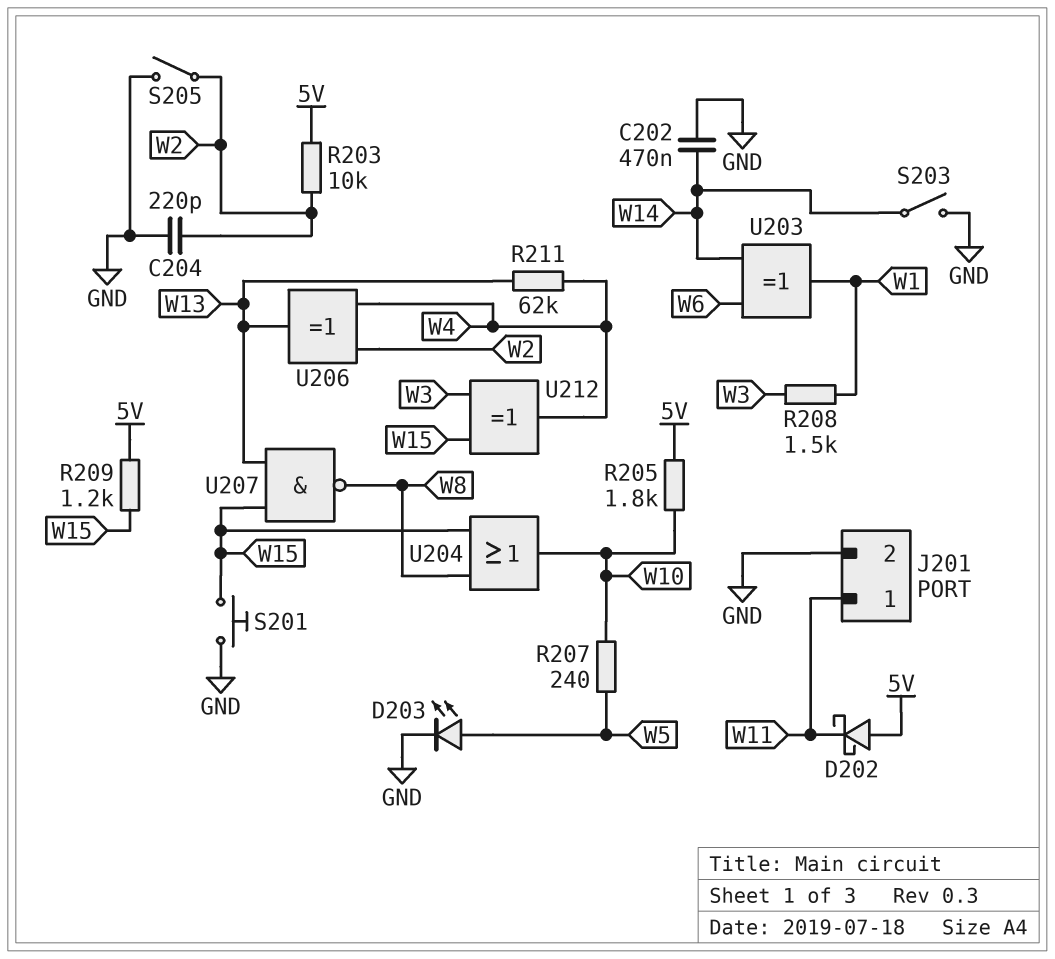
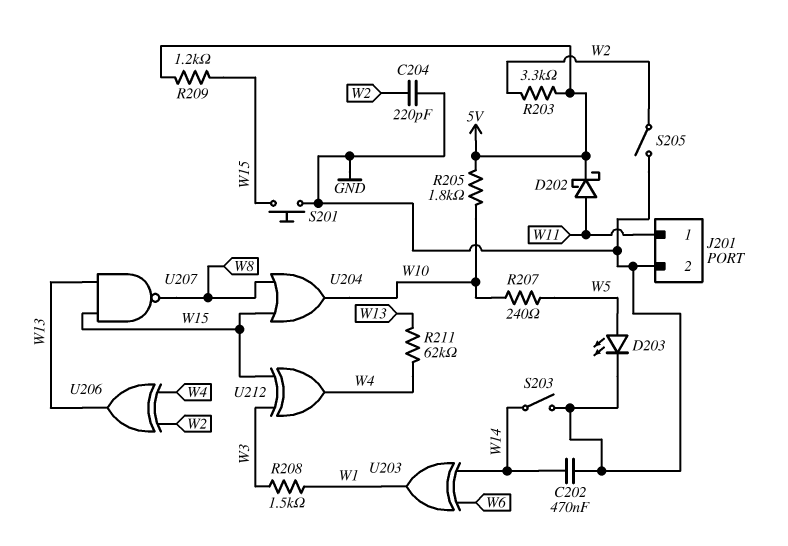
D202: schottky (A 5V, K W11) -> schottky (A W11, K 5V)
R203: 10k (5V, W2) -> 3.3k (5V, W2)

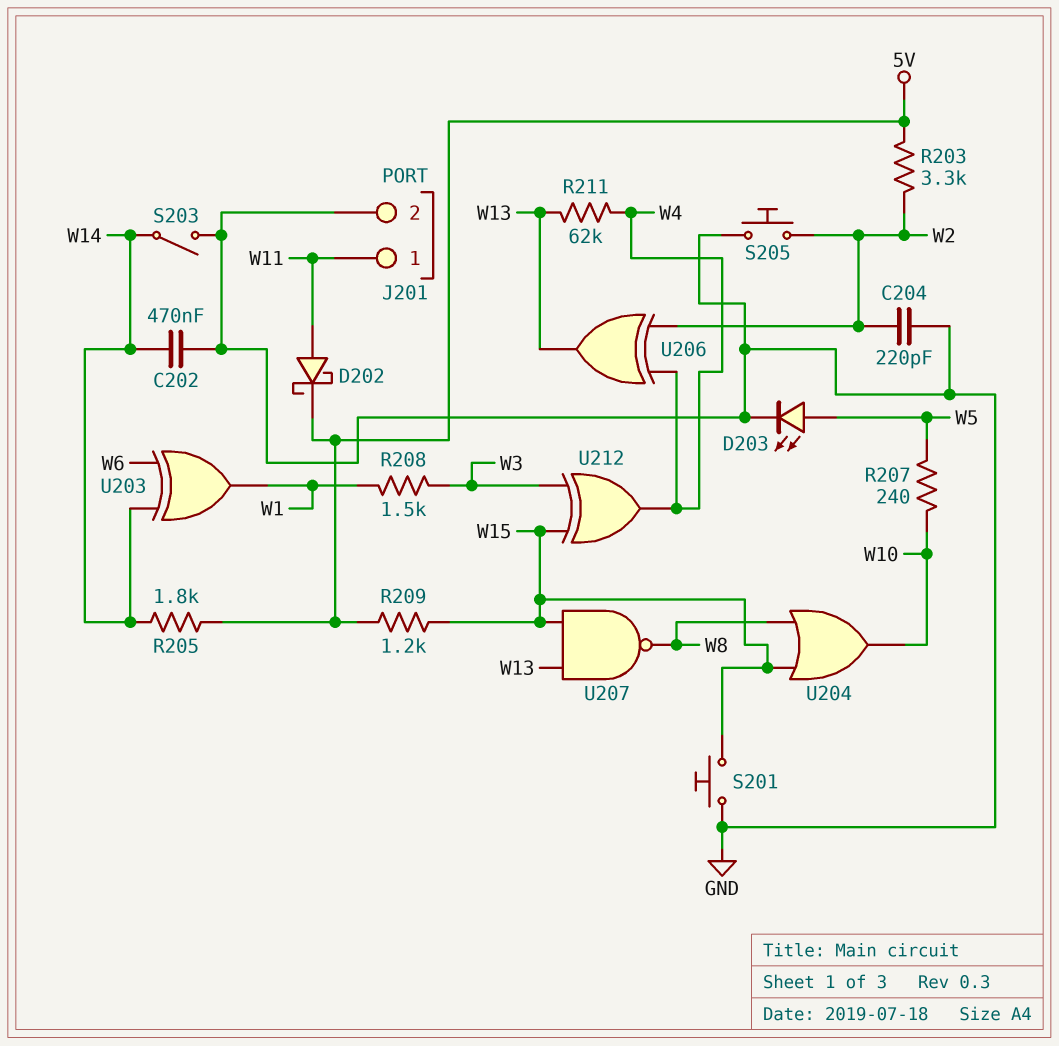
R205: 1.8k (5V, W10) -> 1.8k (5V, W14)
S205: switch (GND, W2) -> button (GND, W2)

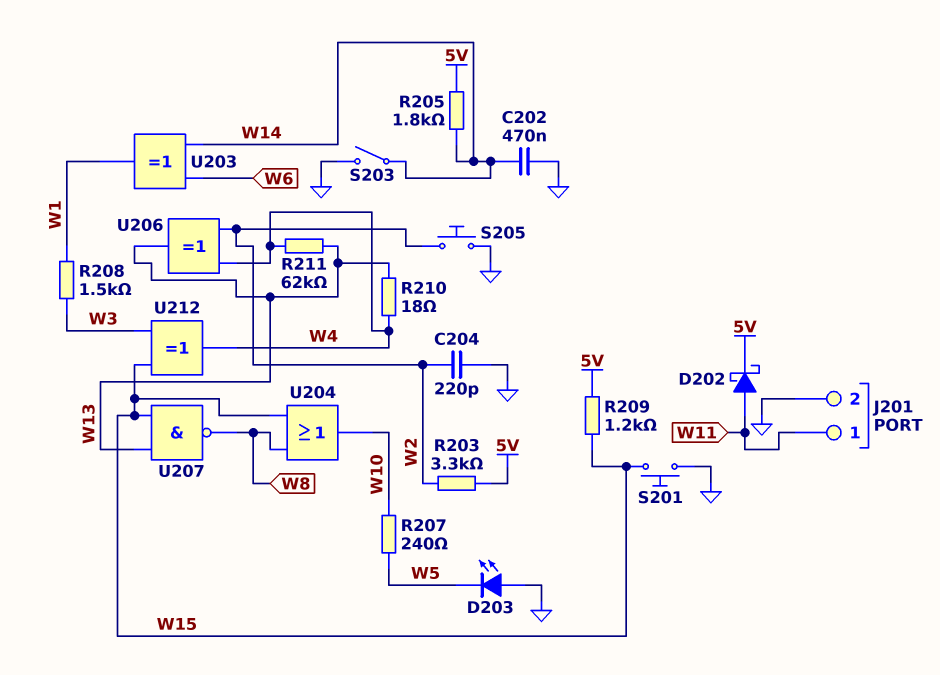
D203: LED (A W5, K GND) -> LED (A GND, K W5)
R210: none -> 18 (W4, W13)

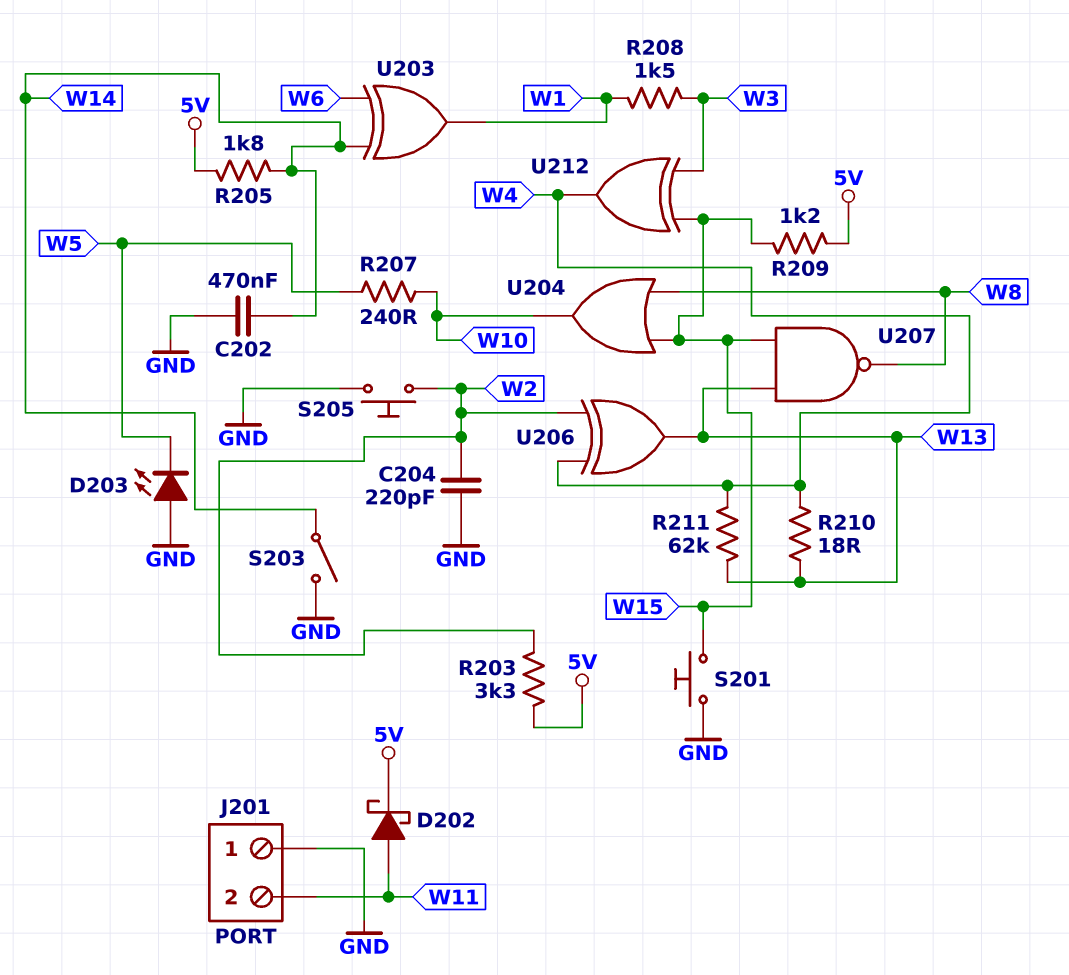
J201 pin 1: W11 -> GND
J201 pin 2: GND -> W11

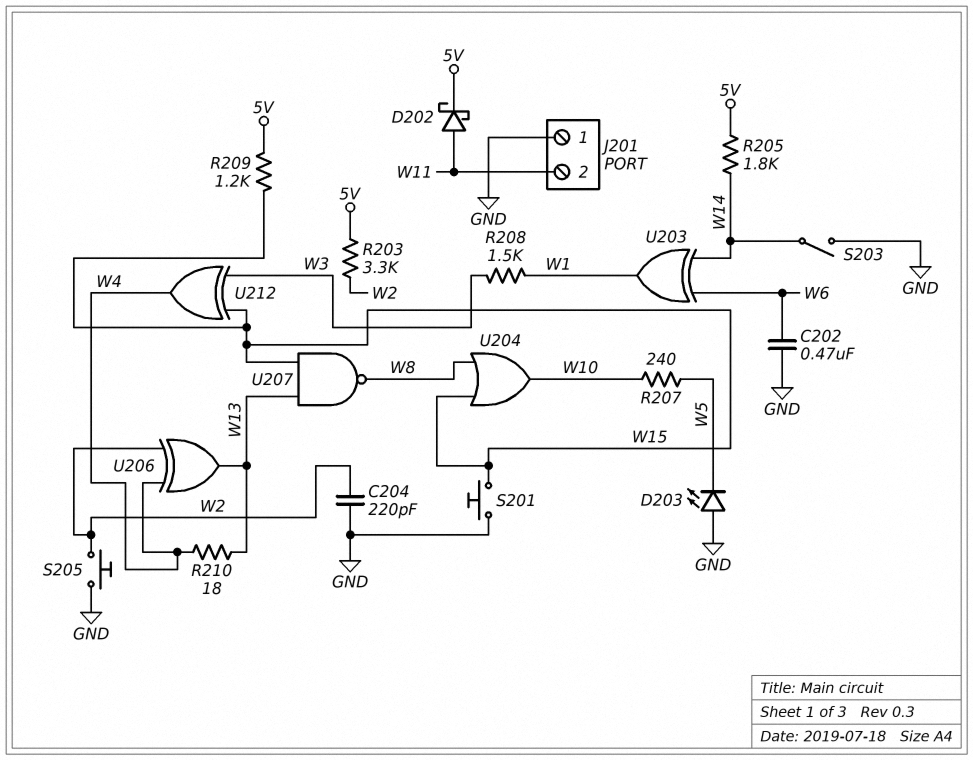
C202: 470nF (GND, W14) -> 470nF (GND, W6)
R211: 62k (W4, W13) -> none

